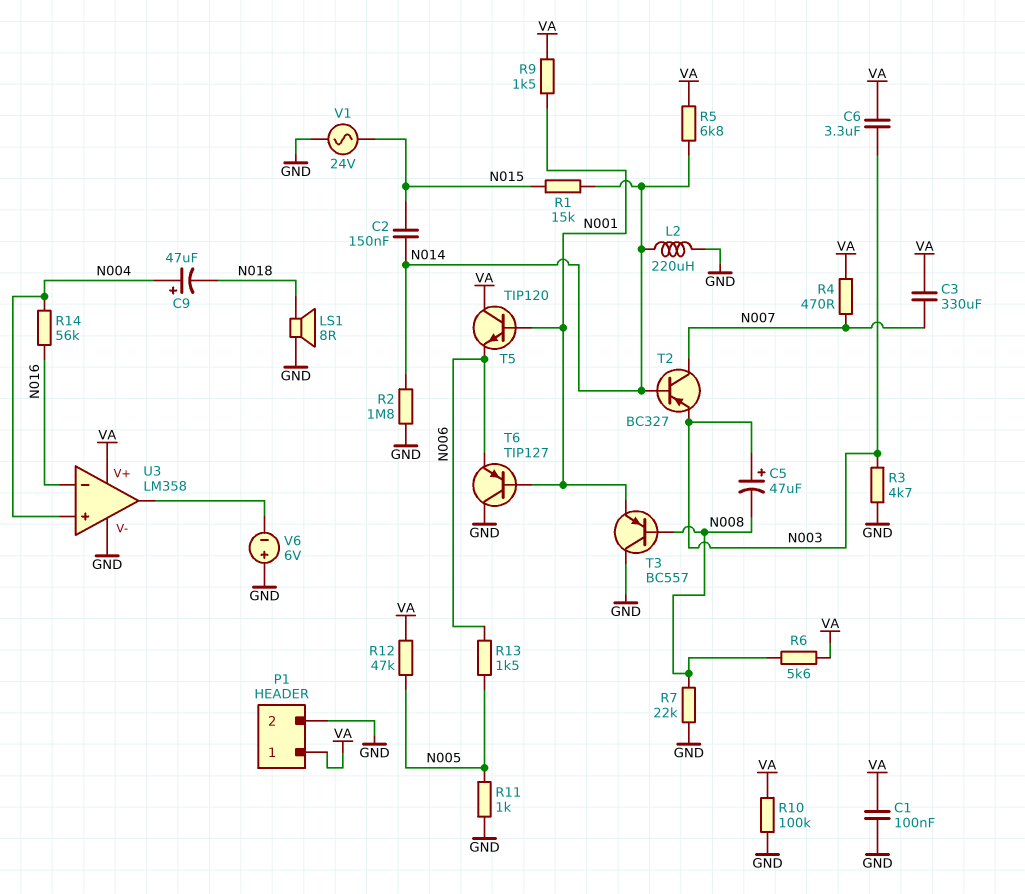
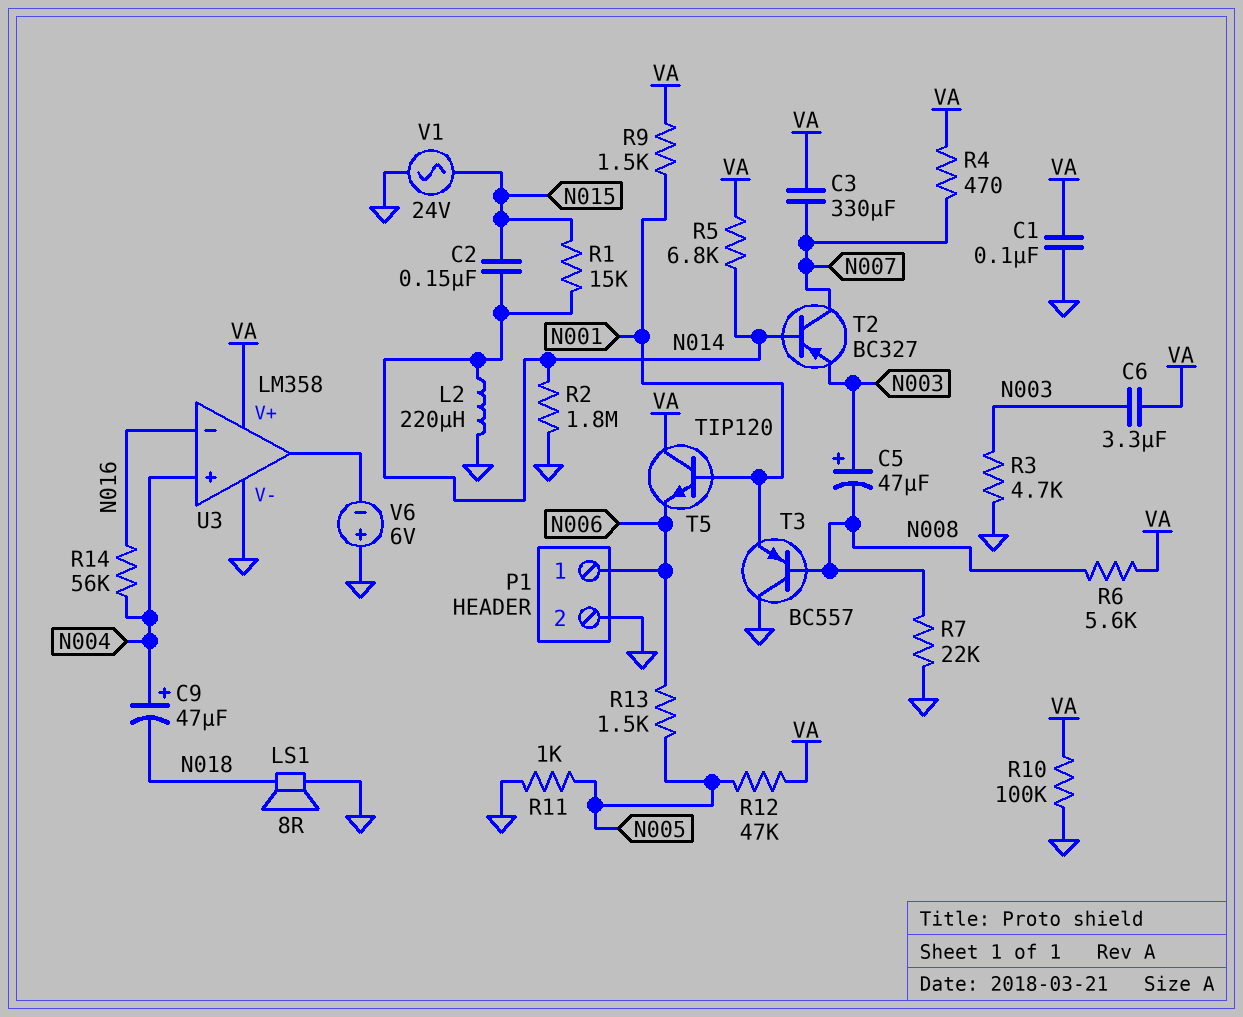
P1 pin 1: VA -> N006
T6: PNP TIP127 (B N001, C GND, E N006) -> none

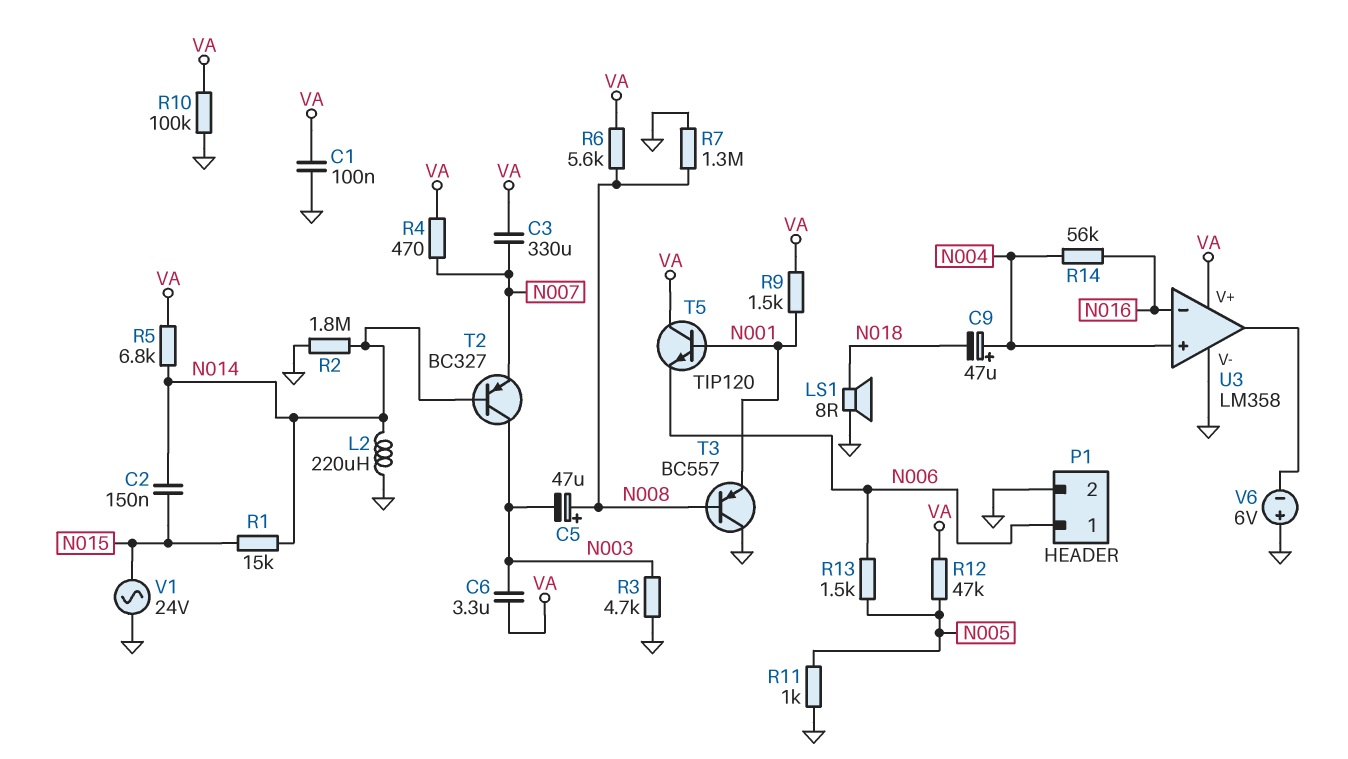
C5: 47uF (plus N003, minus N008) -> 47uF (plus N008, minus N003)
R7: 22k (GND, N008) -> 1.3M (GND, N008)
T2: PNP BC327 (B N014, C N007, E N003) -> PNP BC327 (B N014, C N003, E N007)

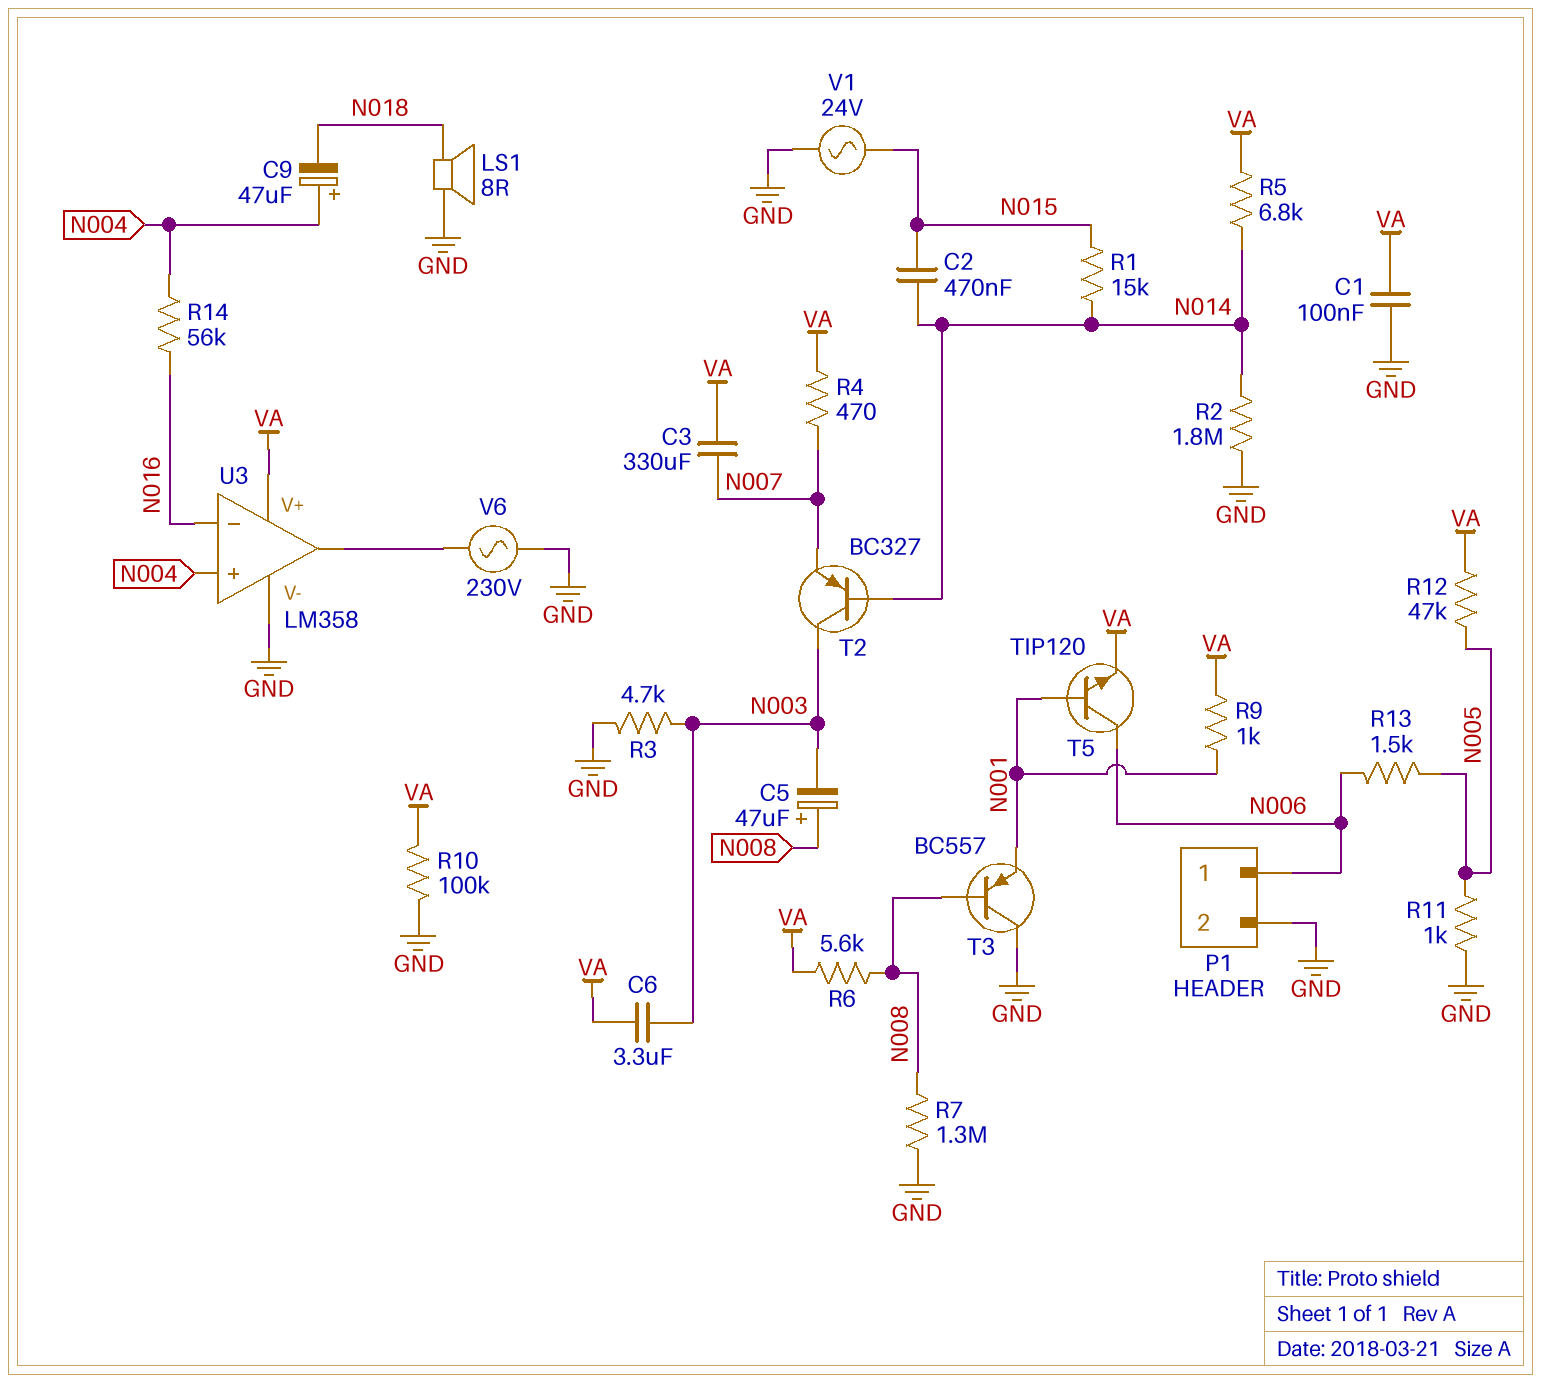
C2: 150nF (N014, N015) -> 470nF (N014, N015)
L2: 220uH (GND, N014) -> none
R9: 1.5k (N001, VA) -> 1k (N001, VA)
T5: NPN TIP120 (B N001, C VA, E N006) -> NPN TIP120 (B N001, C N006, E VA)
V6: 6V (plus GND, minus U3/out) -> AC 230V (GND, U3/out)

